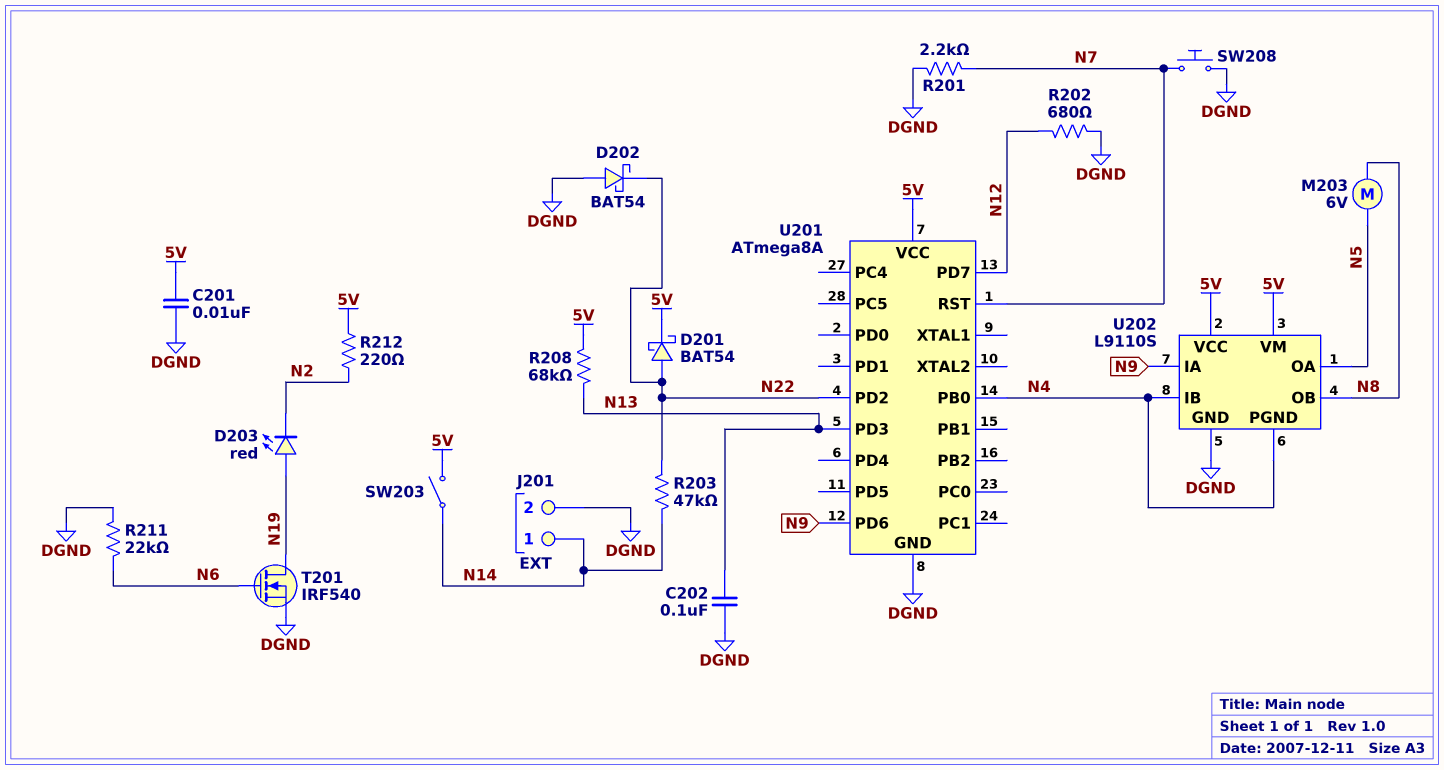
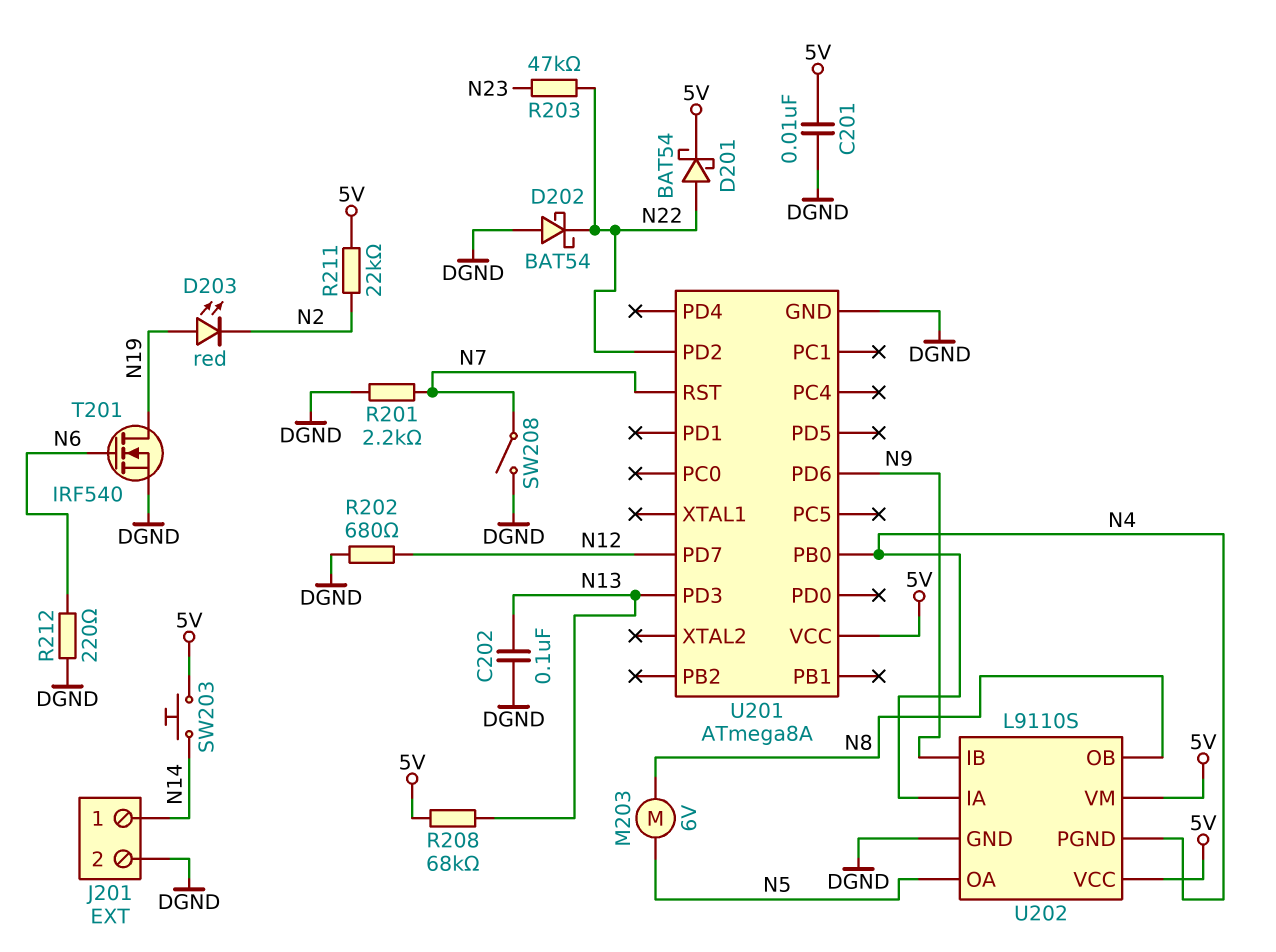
R203: 47k (N14, N22) -> 47k (N22, N23)
R211: 22k (DGND, N6) -> 22k (5V, N2)
R212: 220 (5V, N2) -> 220 (DGND, N6)
SW203: switch (5V, N14) -> button (5V, N14)
SW208: button (DGND, N7) -> switch (DGND, N7)
U202 pin IA: N9 -> N4
U202 pin IB: N4 -> N9

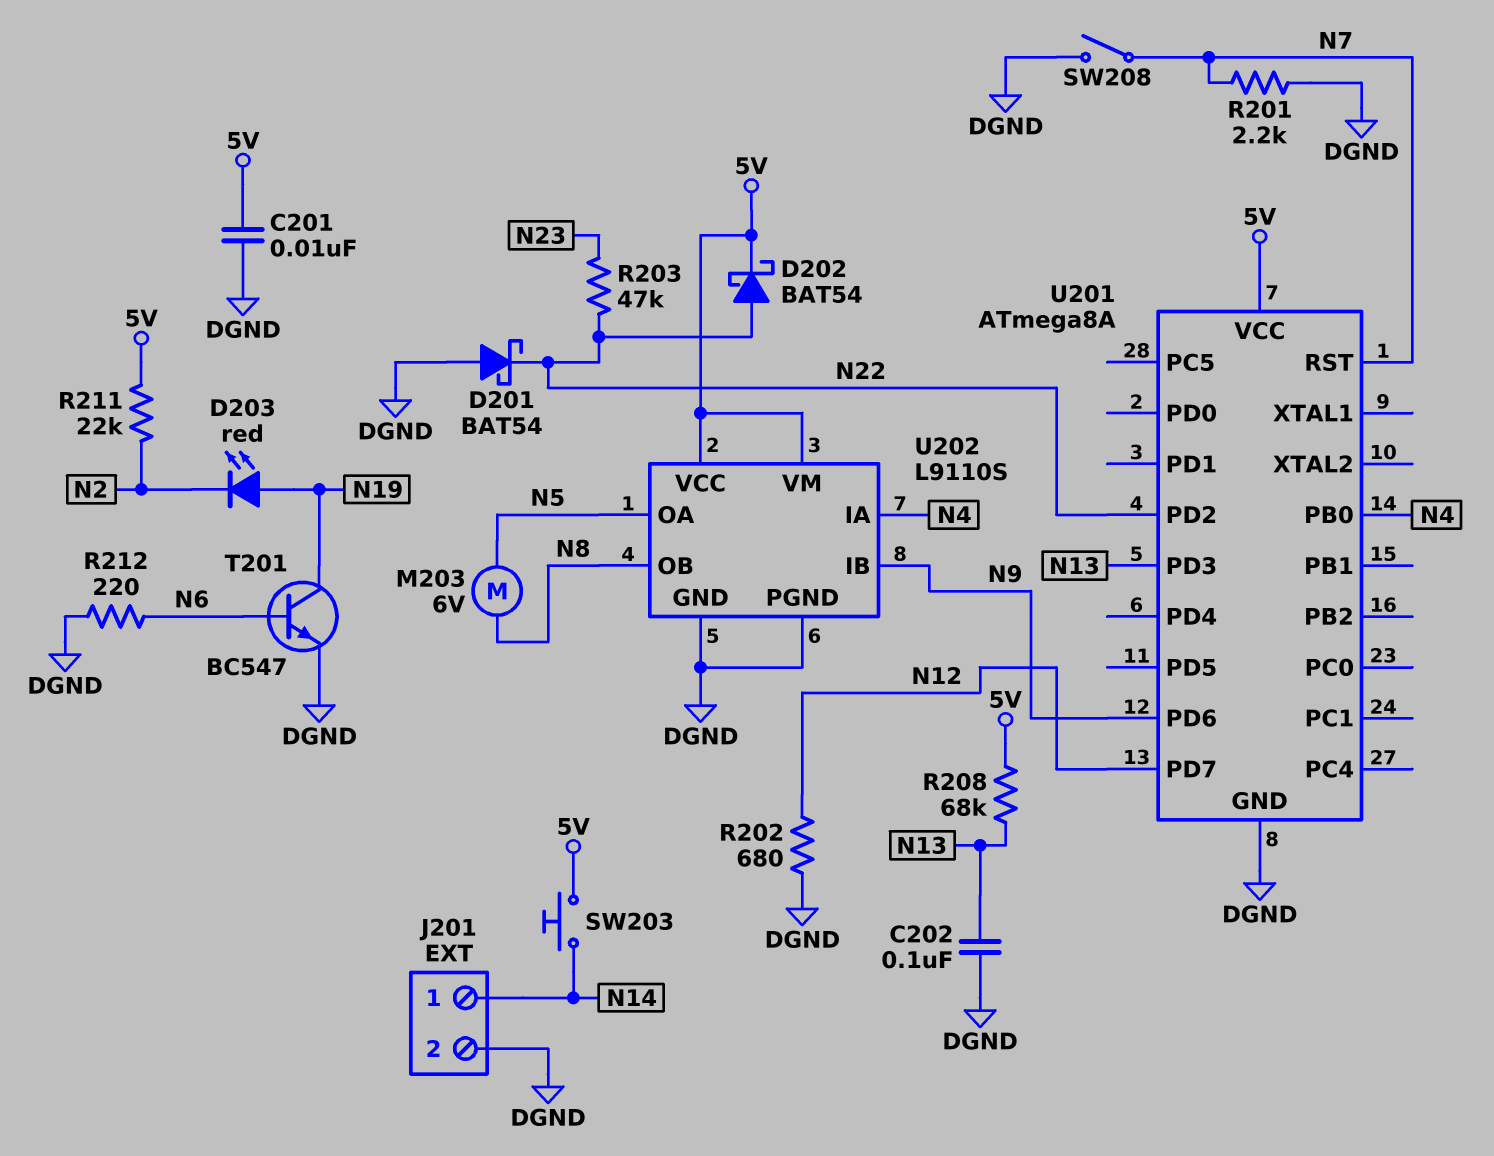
D201: schottky BAT54 (A N22, K 5V) -> schottky BAT54 (A DGND, K N22)
D202: schottky BAT54 (A DGND, K N22) -> schottky BAT54 (A N22, K 5V)
T201: NMOS IRF540 (G N6, D N19, S DGND) -> NPN BC547 (B N6, C N19, E DGND)
U202 pin PGND: N4 -> DGND

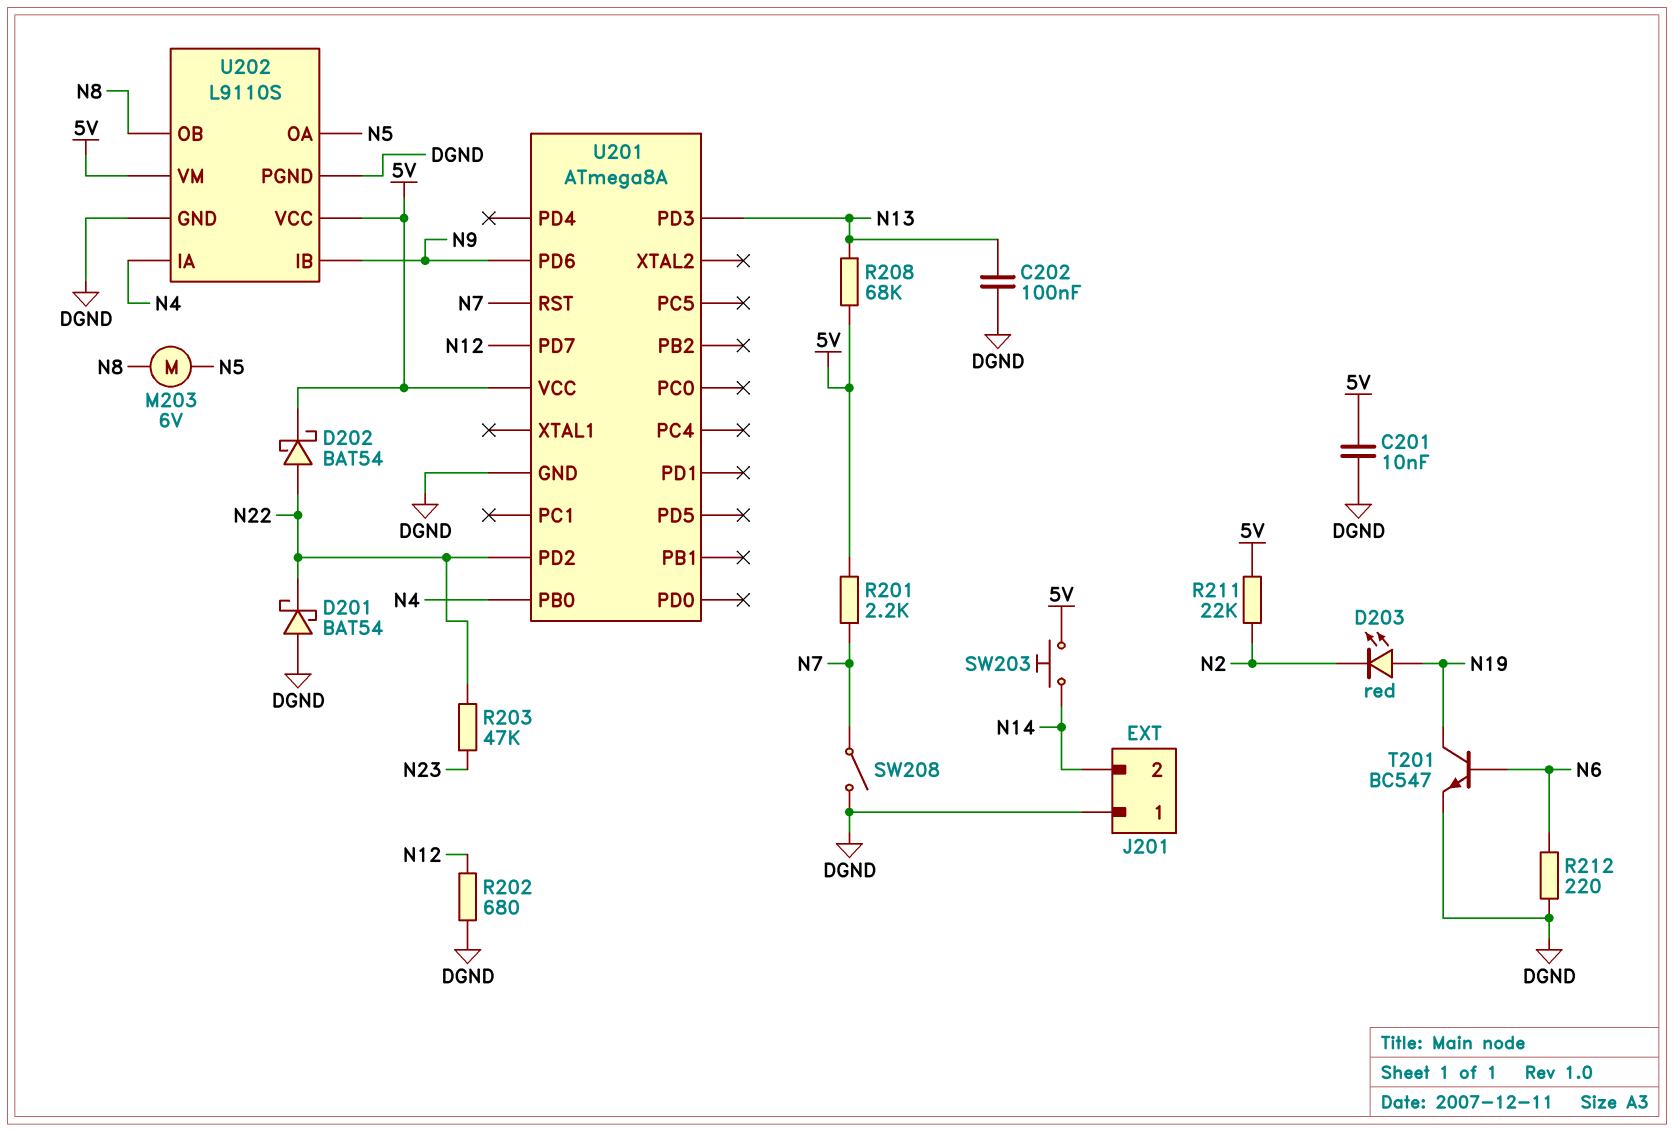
J201 pin 1: N14 -> DGND
J201 pin 2: DGND -> N14
R201: 2.2k (DGND, N7) -> 2.2k (5V, N7)

